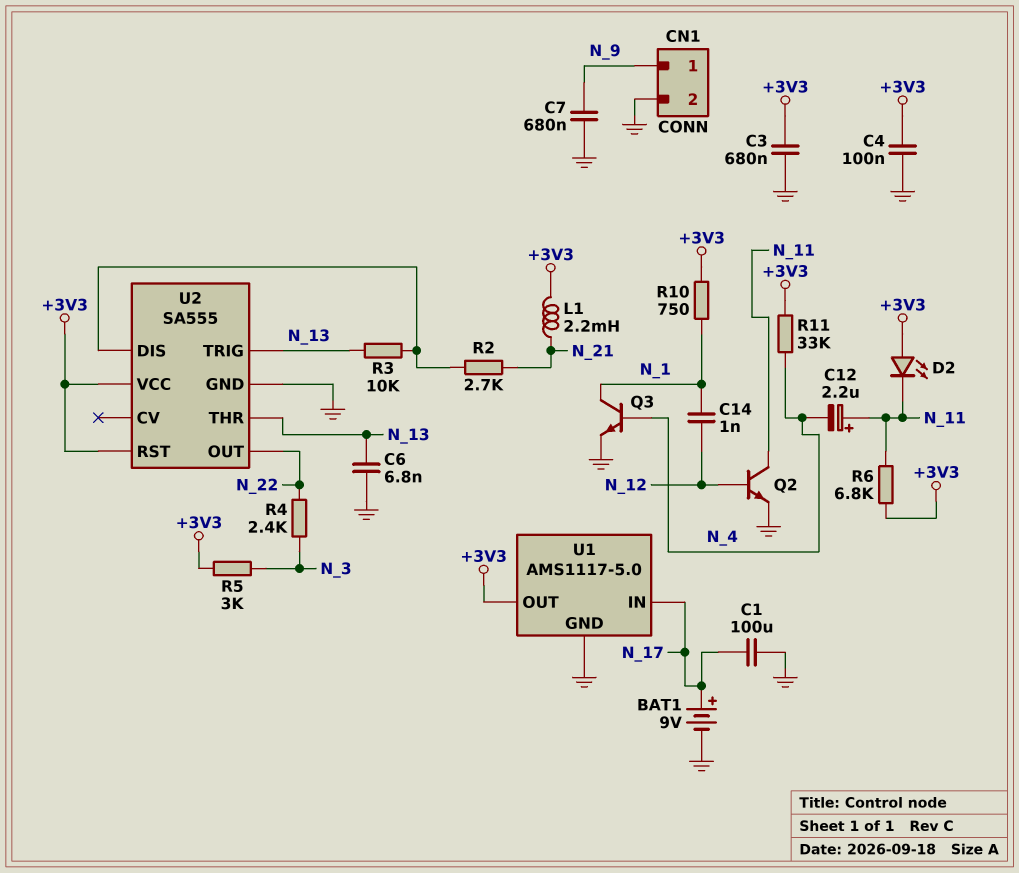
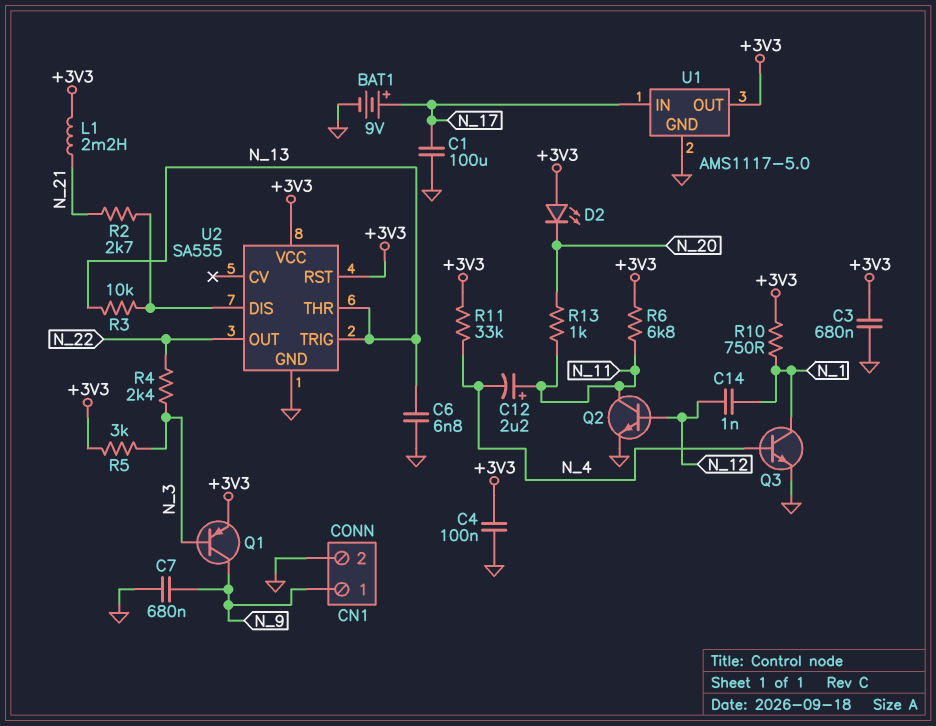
D2: LED (A +3V3, K N_11) -> LED (A +3V3, K N_20)
Q1: none -> PNP (B N_3, C N_9, E +3V3)
R13: none -> 1k (N_11, N_20)

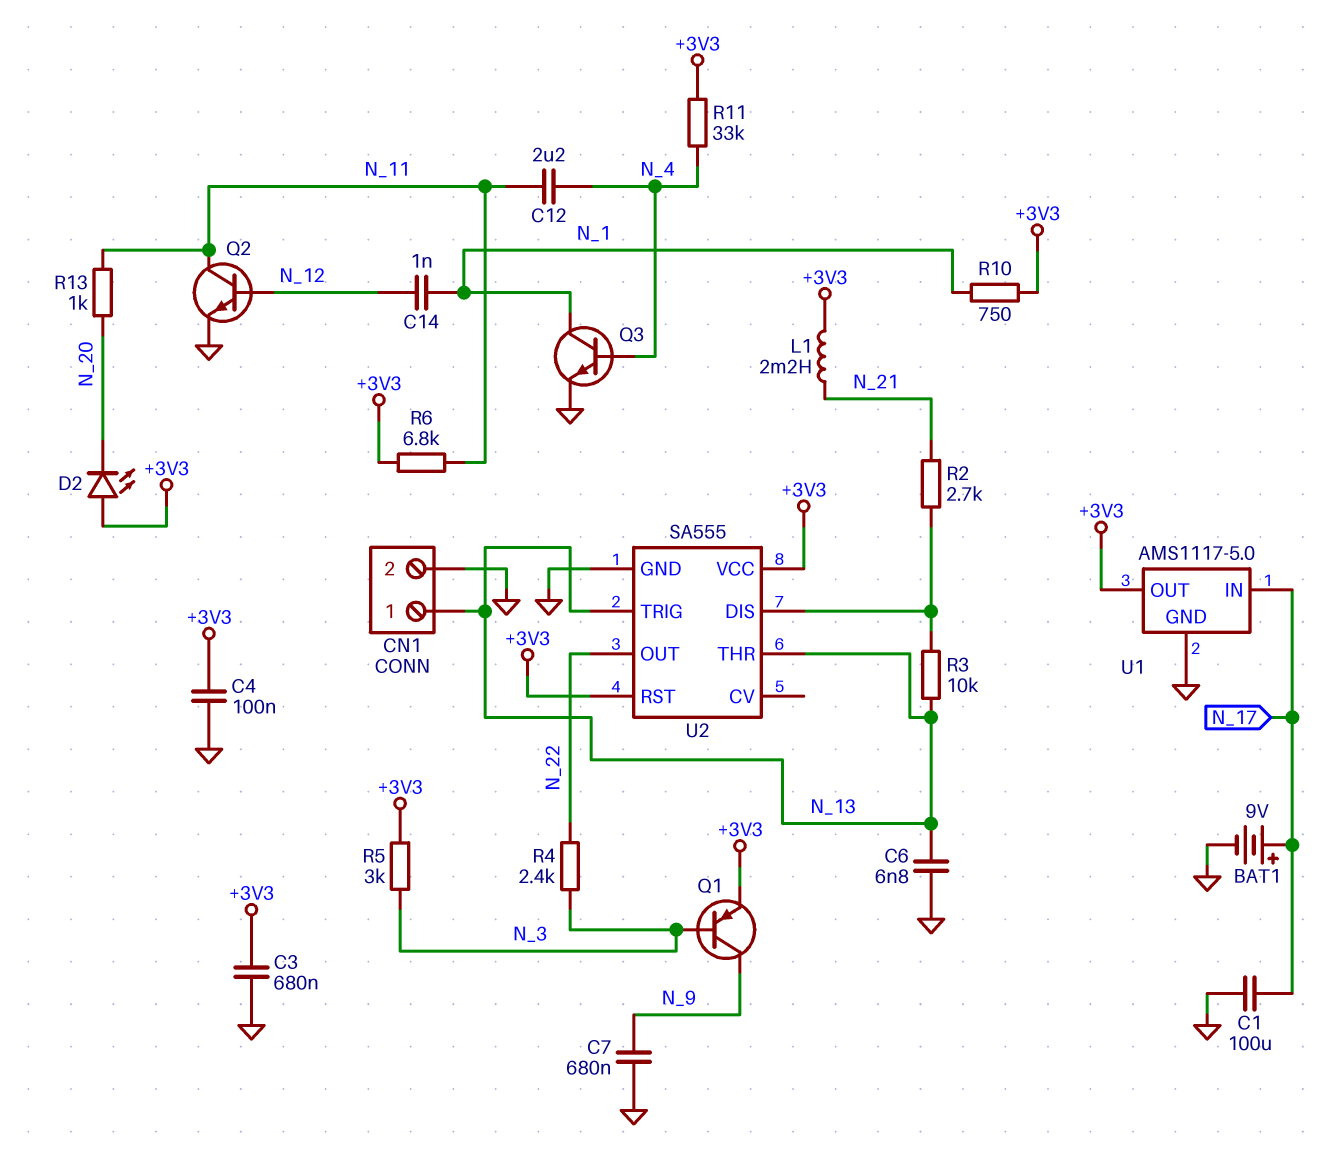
C12: 2.2uF (plus N_11, minus N_4) -> 2.2uF (N_4, N_11)
CN1 pin 1: N_9 -> N_13

